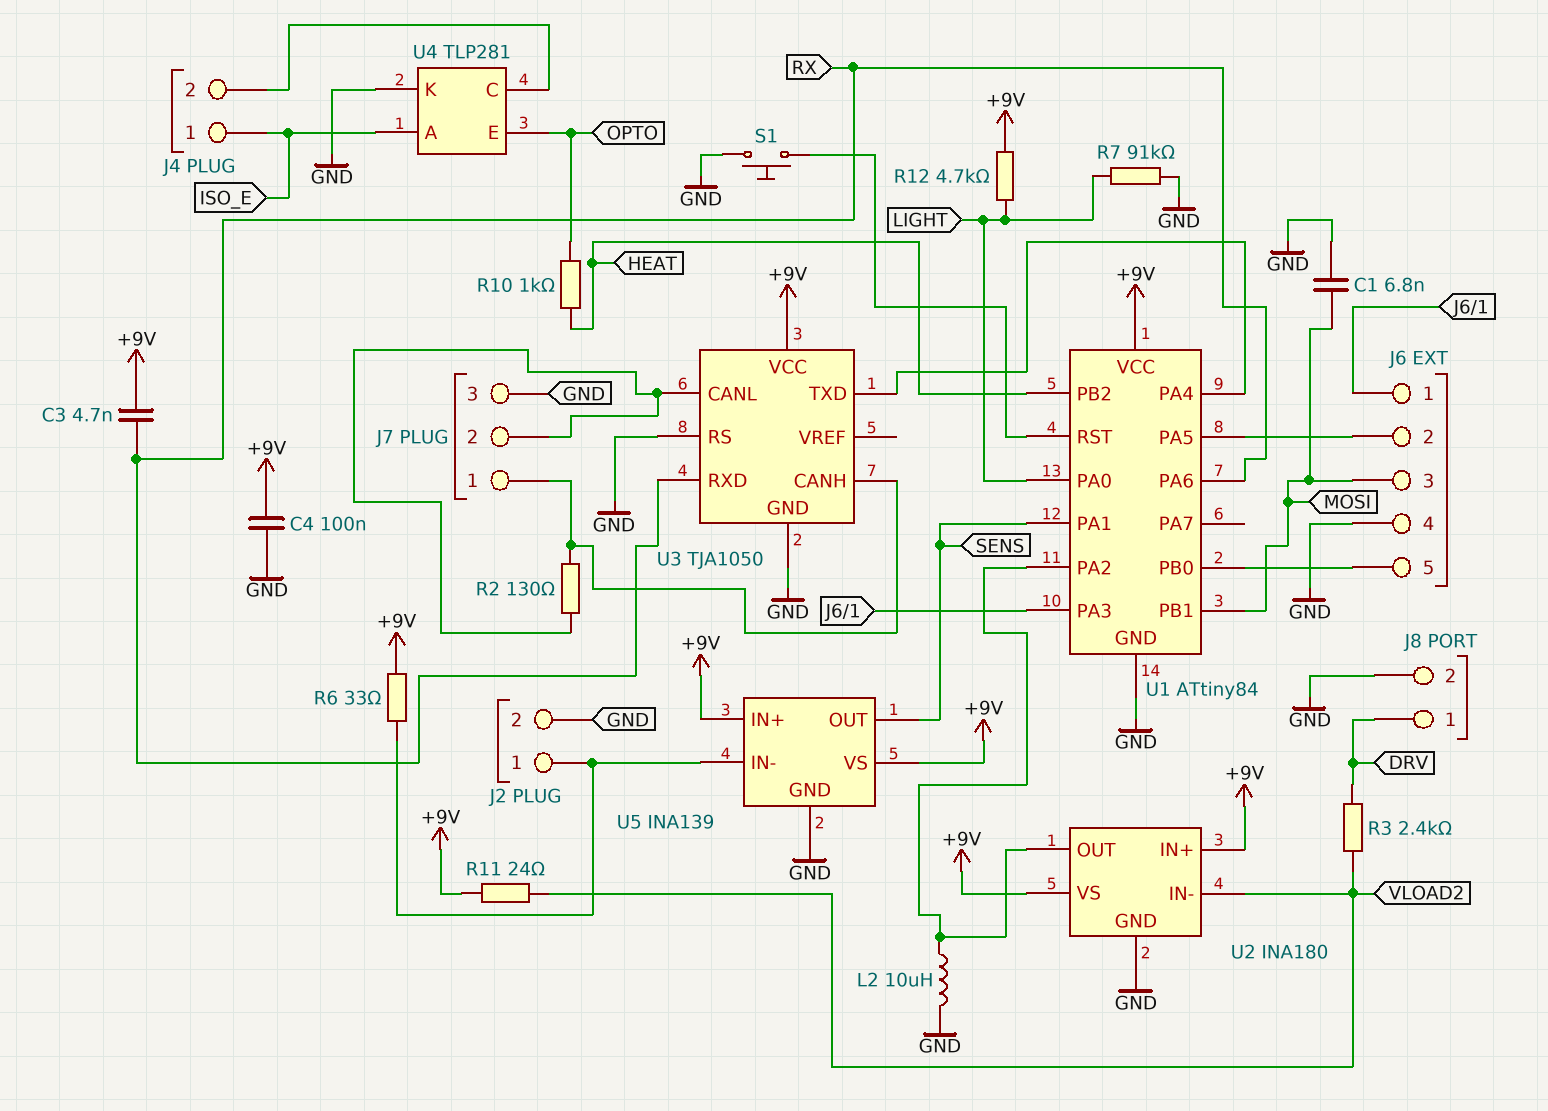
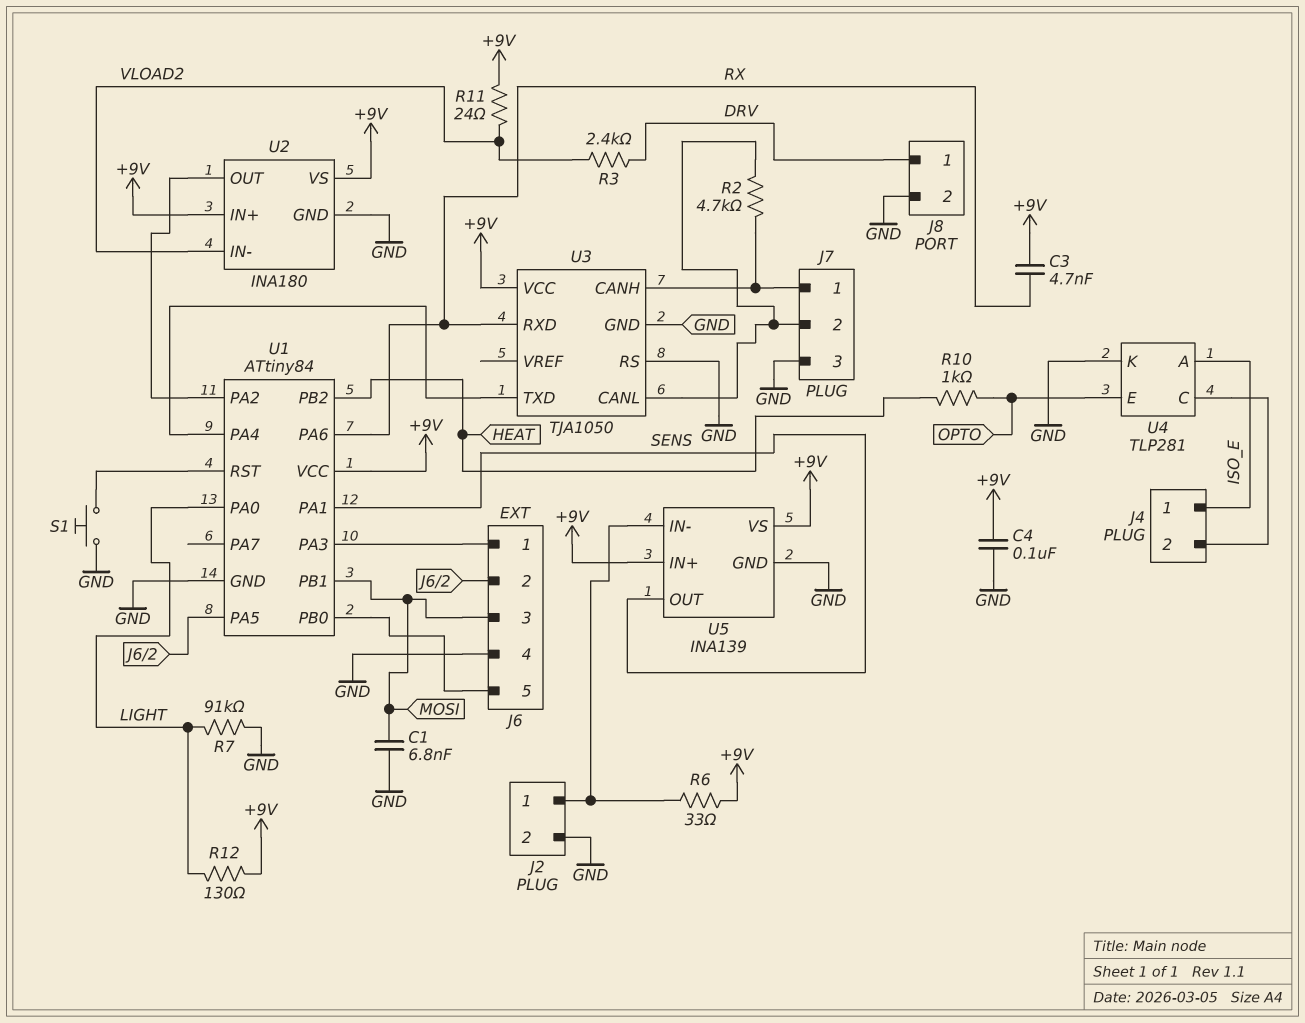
L2: 10uH (GND, U1/PA2) -> none
R2: 130 (J7/1, J7/2) -> 4.7k (J7/1, J7/2)
R12: 4.7k (+9V, LIGHT) -> 130 (+9V, LIGHT)

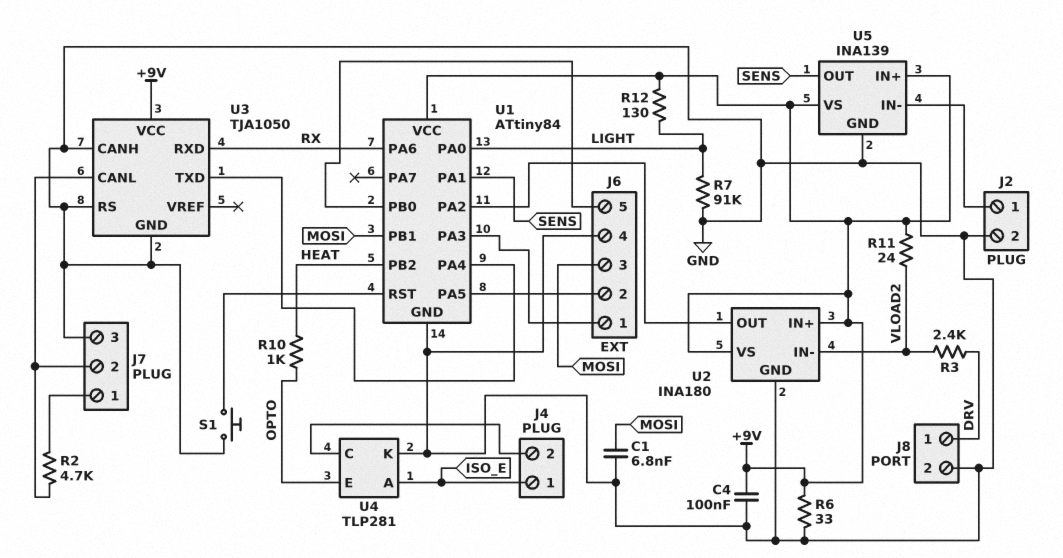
C3: 4.7nF (+9V, RX) -> none
R6: 33 (+9V, J2/1) -> 33 (+9V, GND)
U3 pin CANH: J7/1 -> GND

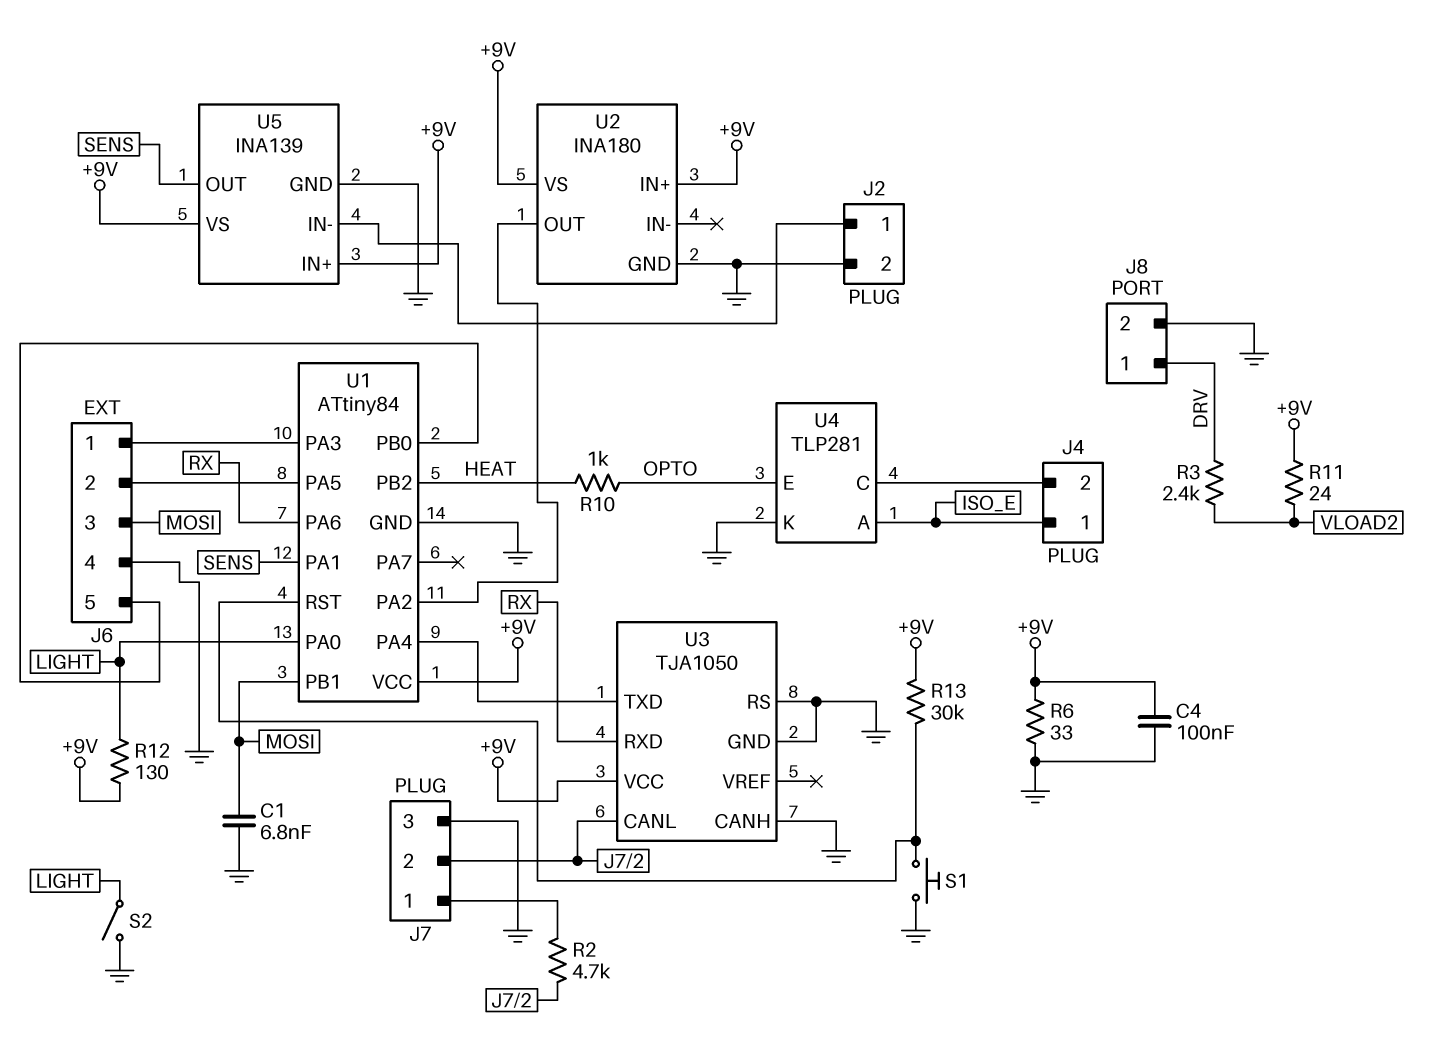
R7: 91k (GND, LIGHT) -> none
R13: none -> 30k (+9V, U1/RST)
S2: none -> switch (GND, LIGHT)
U2 pin IN-: VLOAD2 -> none

